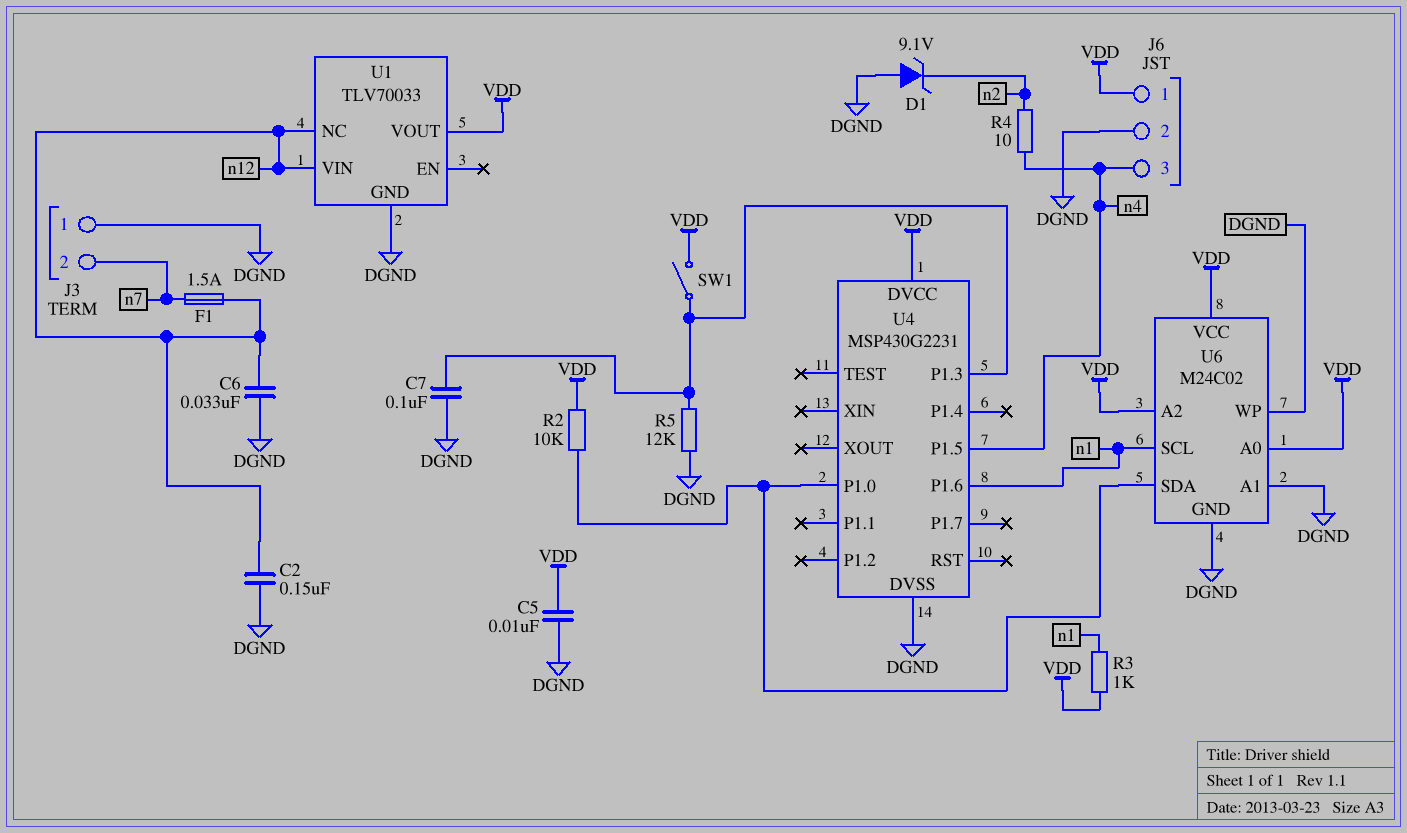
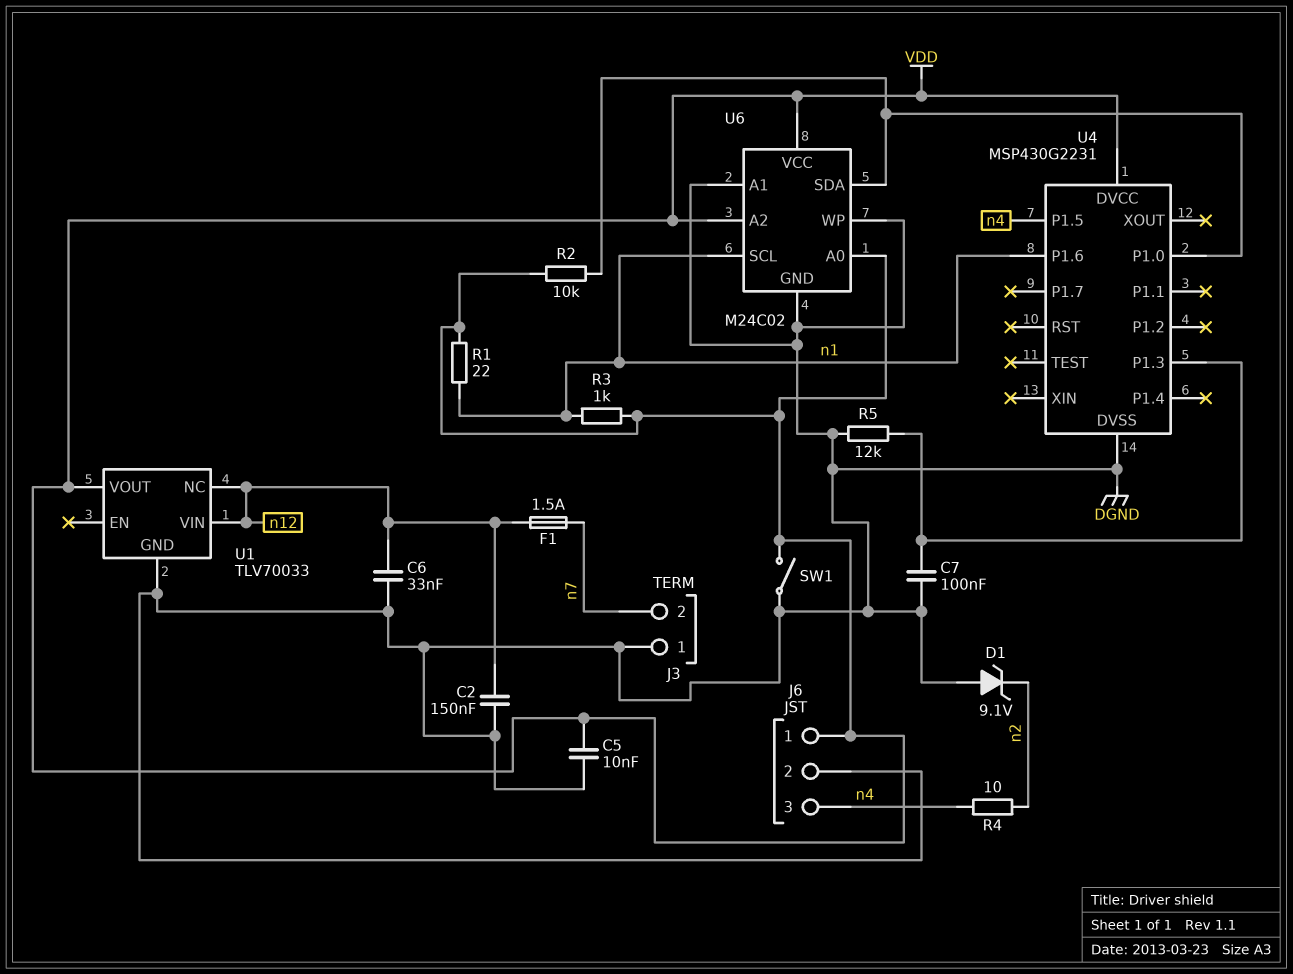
R1: none -> 22 (VDD, n1)
SW1: switch (U4/P1.3, VDD) -> switch (DGND, VDD)

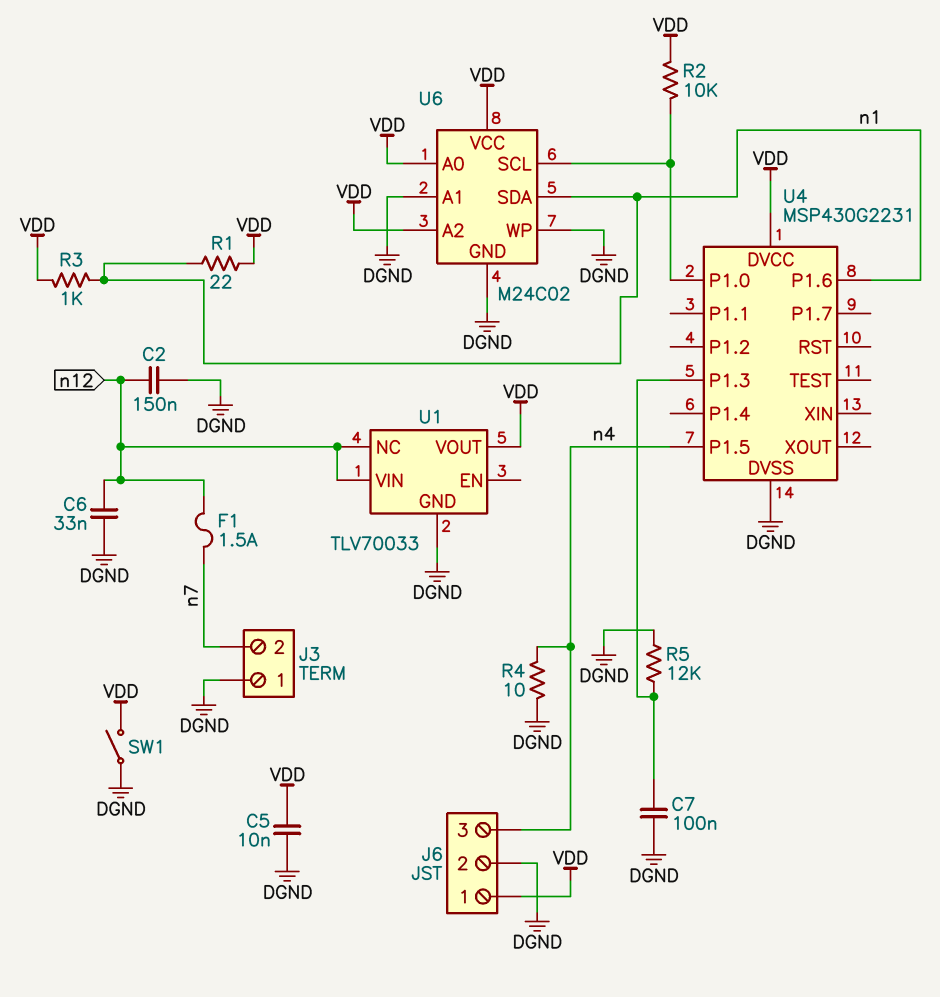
D1: zener 9.1V (A DGND, K n2) -> none
R4: 10 (n2, n4) -> 10 (DGND, n4)
U6 pin SCL: n1 -> U4/P1.0
U6 pin SDA: U4/P1.0 -> n1

